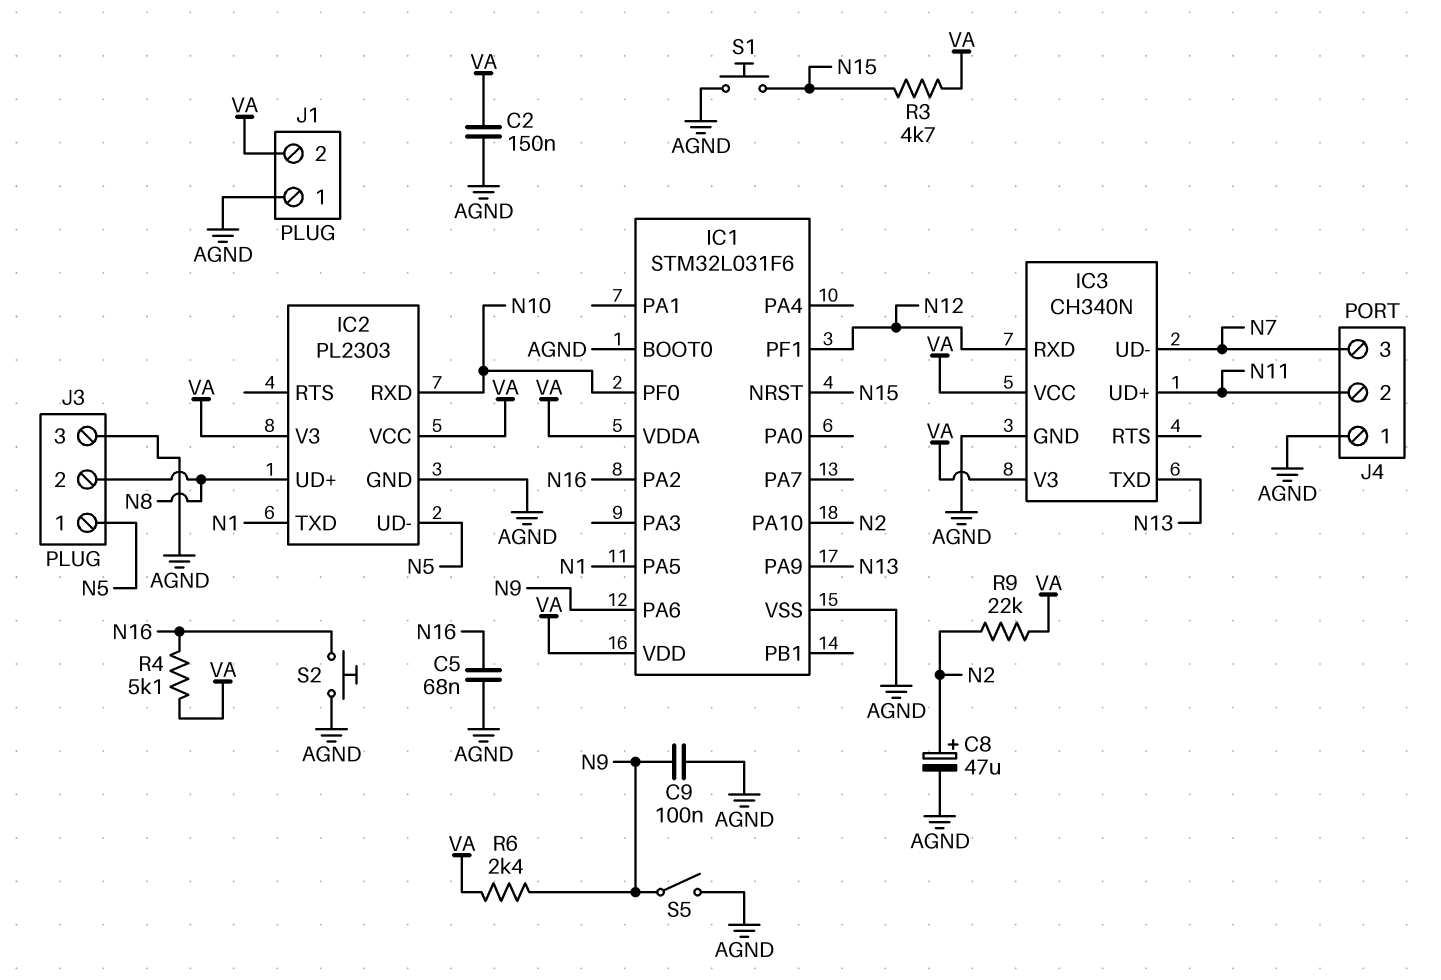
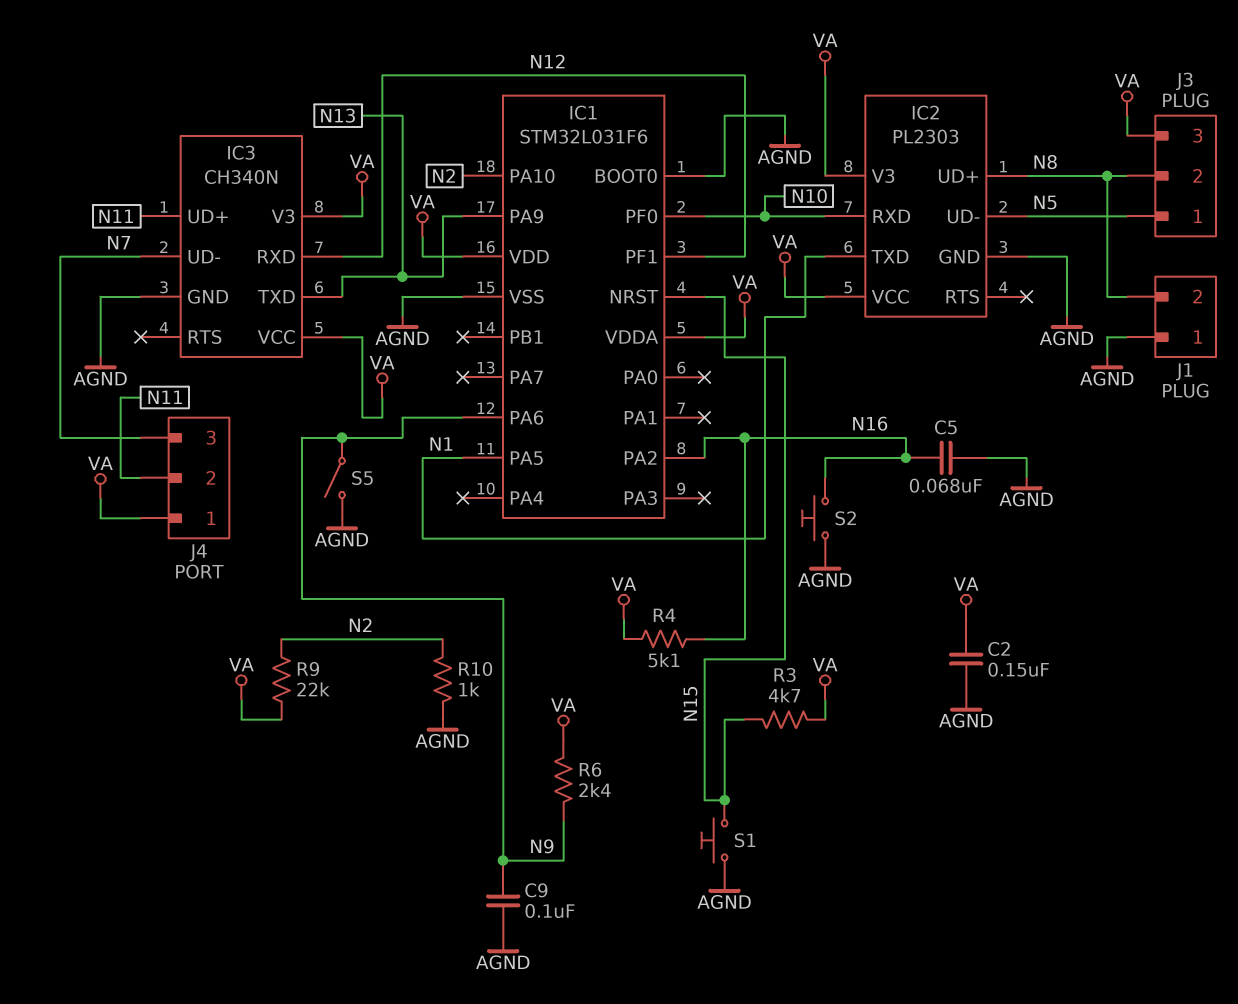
C8: 47uF (plus N2, minus AGND) -> none
J1 pin 2: VA -> N8
J3 pin 3: AGND -> VA
J4 pin 1: AGND -> VA
R10: none -> 1k (AGND, N2)

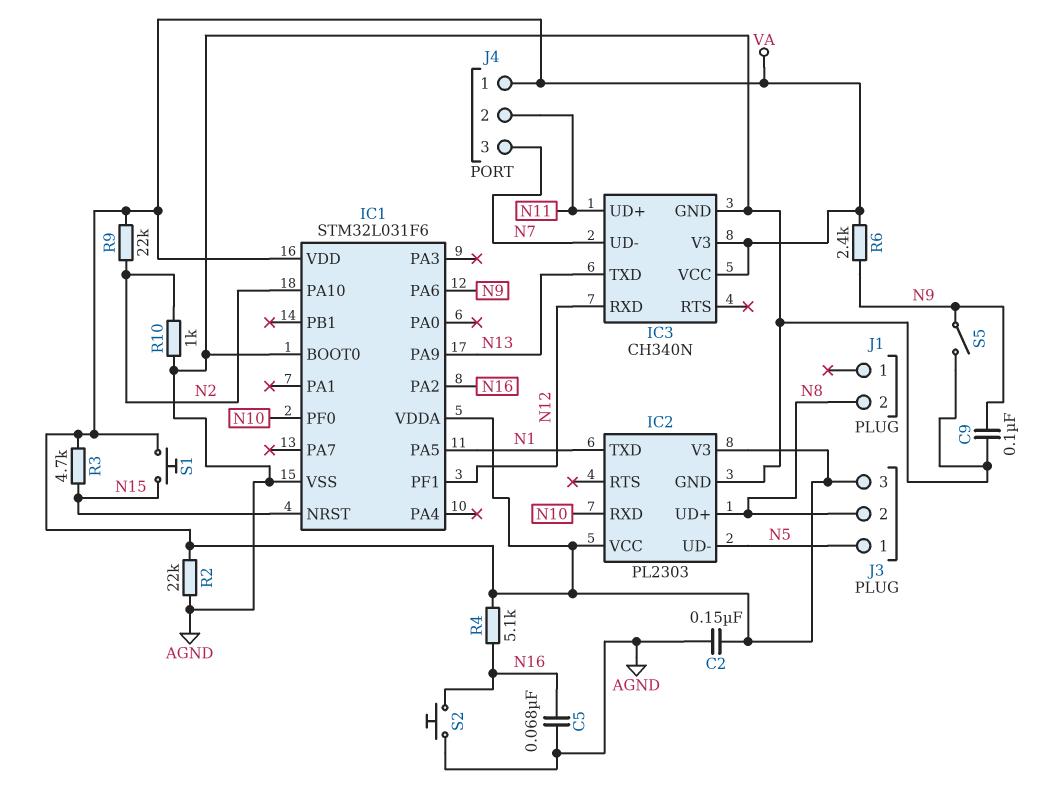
J1 pin 1: AGND -> none
R2: none -> 22k (AGND, VA)
S1: button (AGND, N15) -> button (N15, VA)

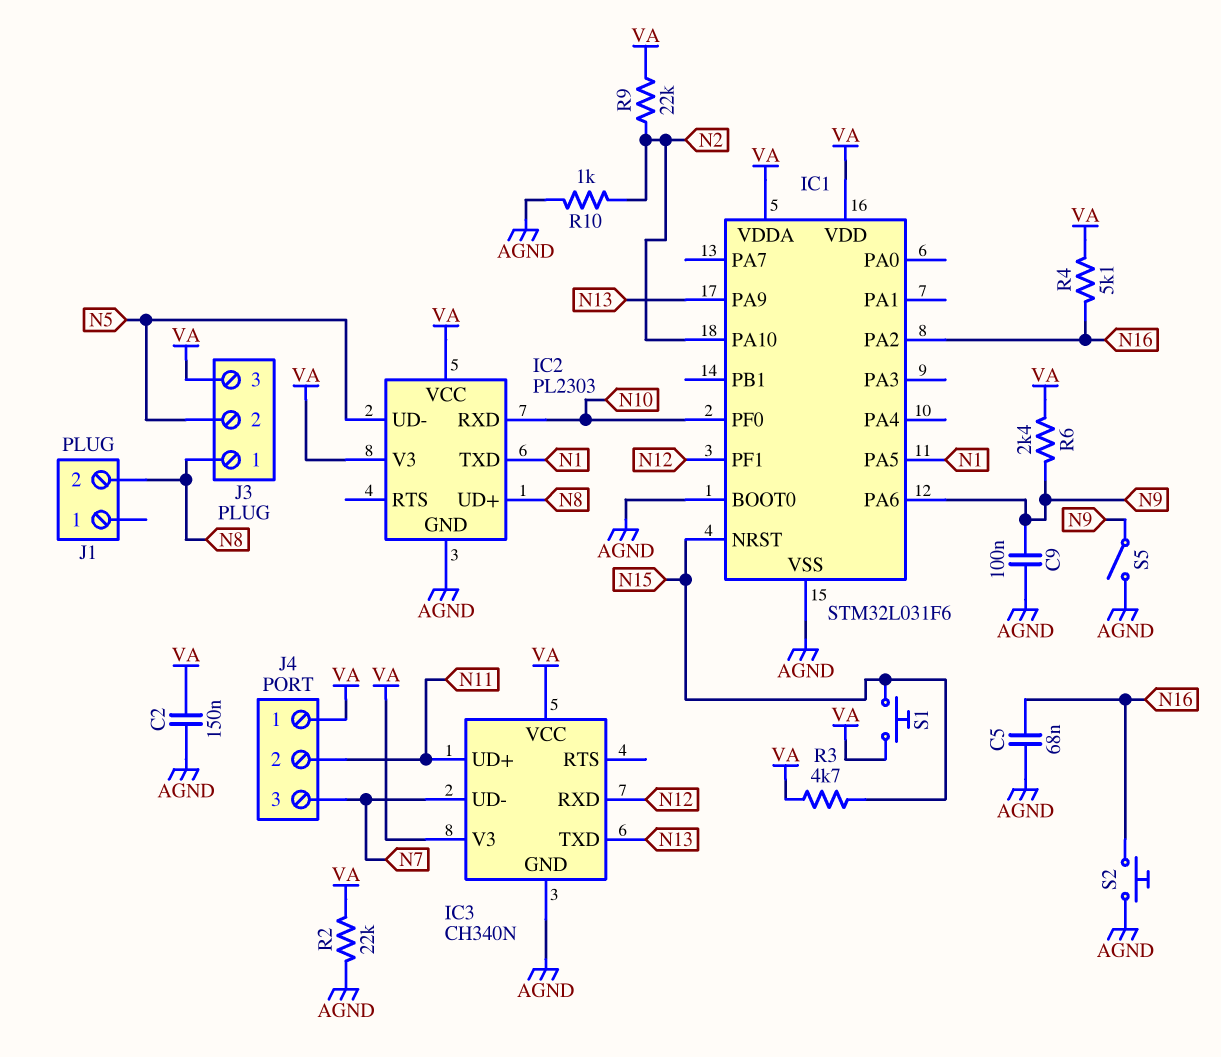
J3 pin 1: N5 -> N8
J3 pin 2: N8 -> N5

